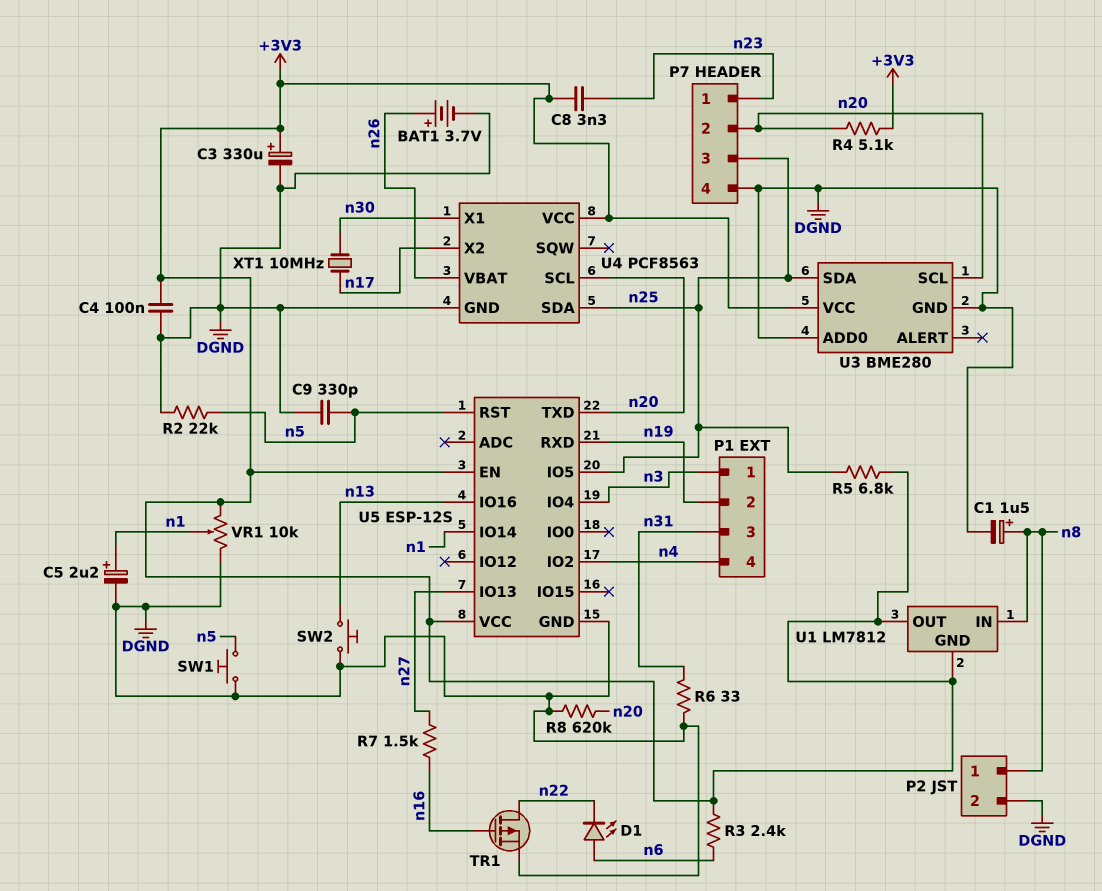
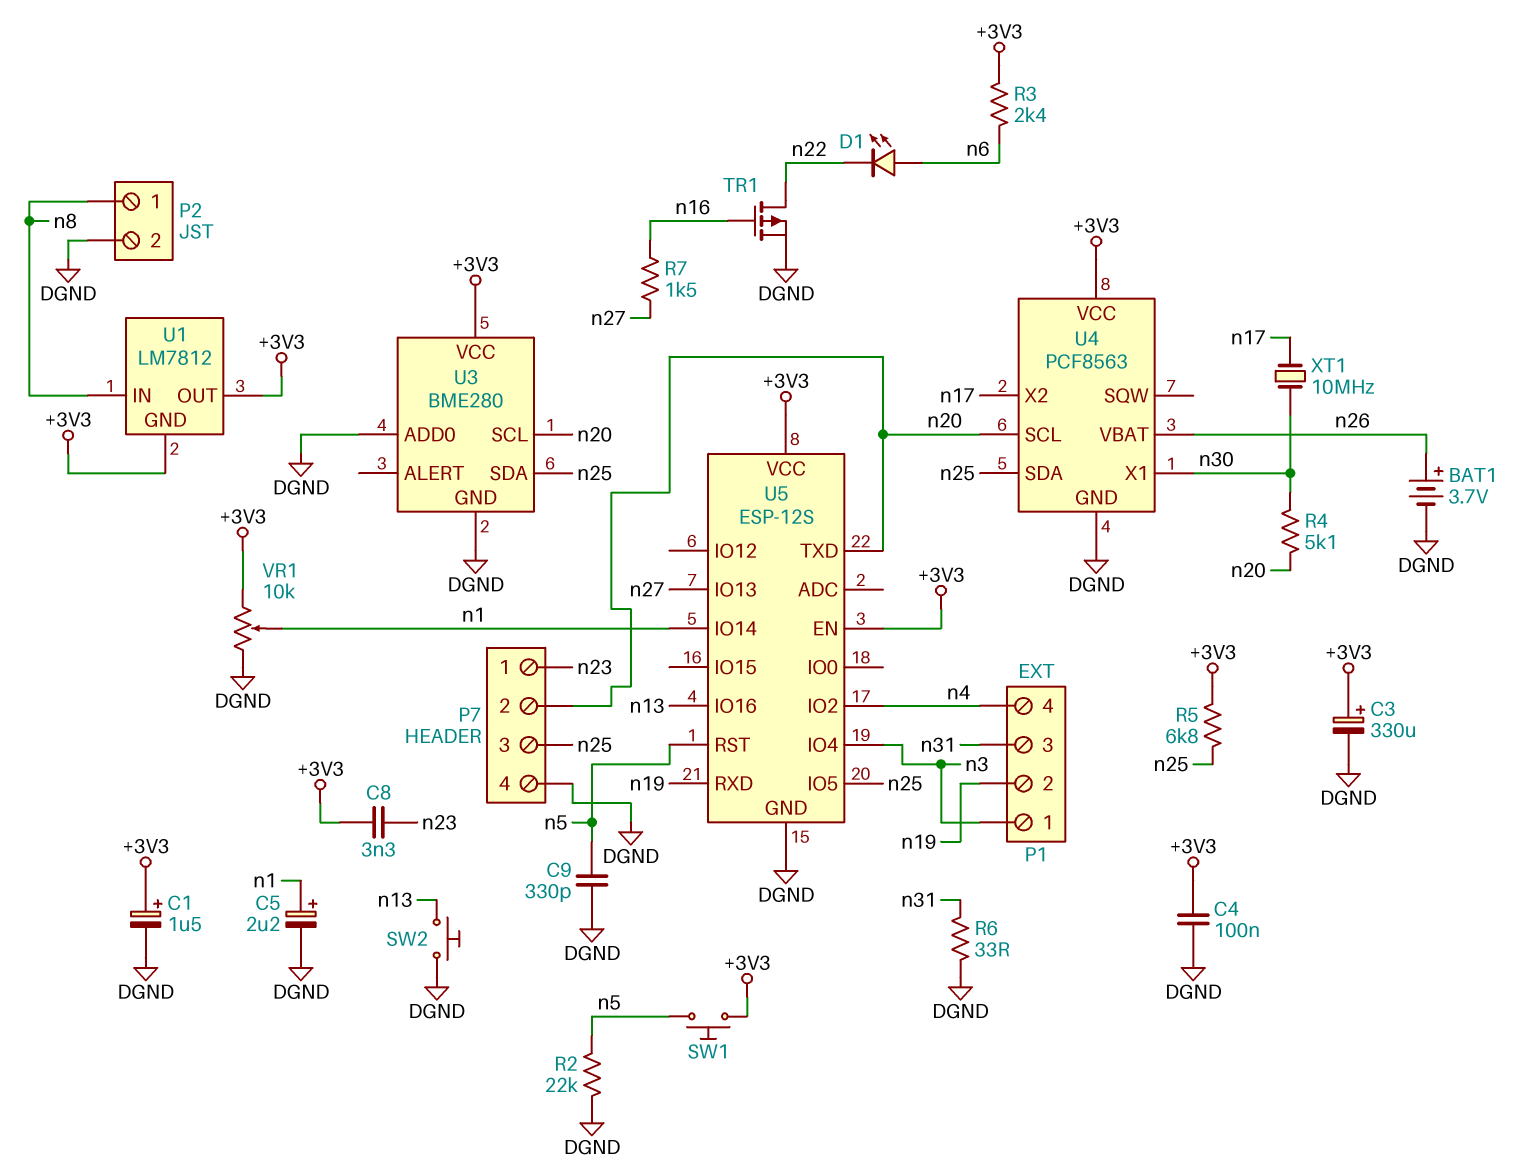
C1: 1.5uF (plus n8, minus DGND) -> 1.5uF (plus +3V3, minus DGND)
R4: 5.1k (+3V3, n20) -> 5.1k (n20, n30)
R8: 620k (DGND, n20) -> none
SW1: button (DGND, n5) -> button (+3V3, n5)

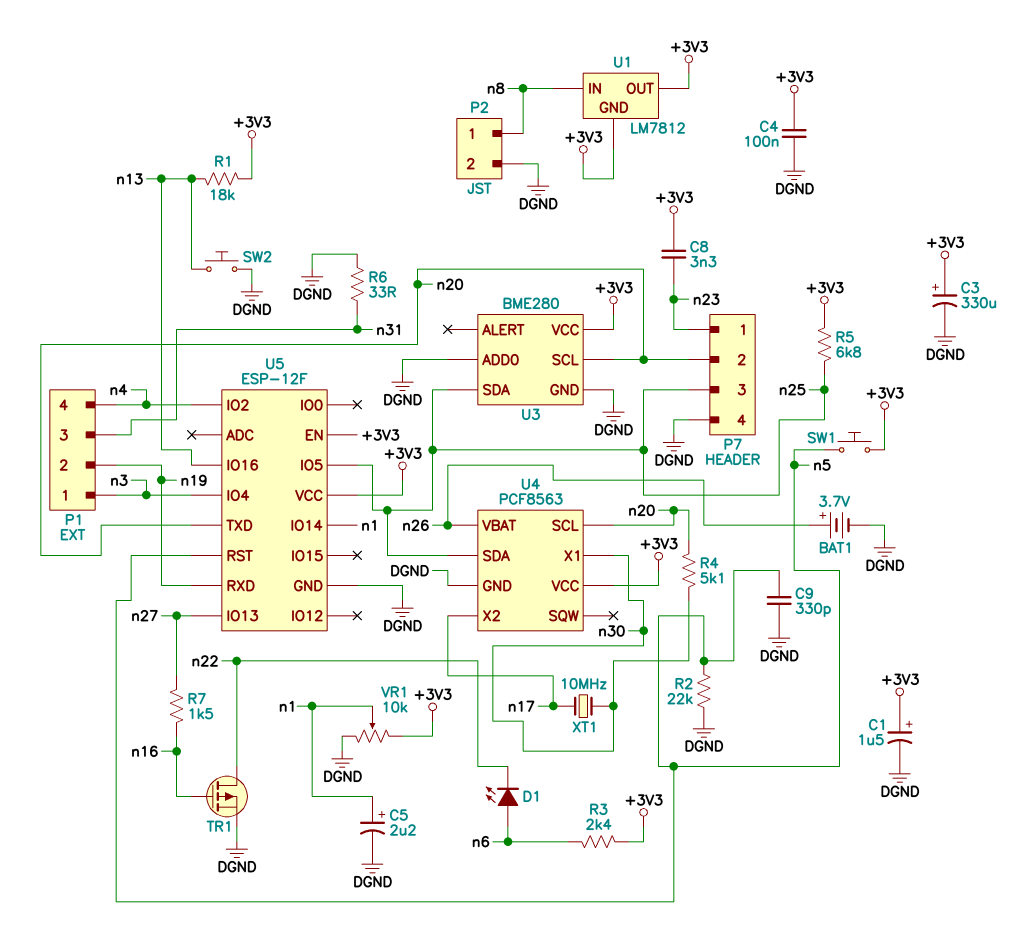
R1: none -> 18k (+3V3, n13)
U5: ESP-12S -> ESP-12F

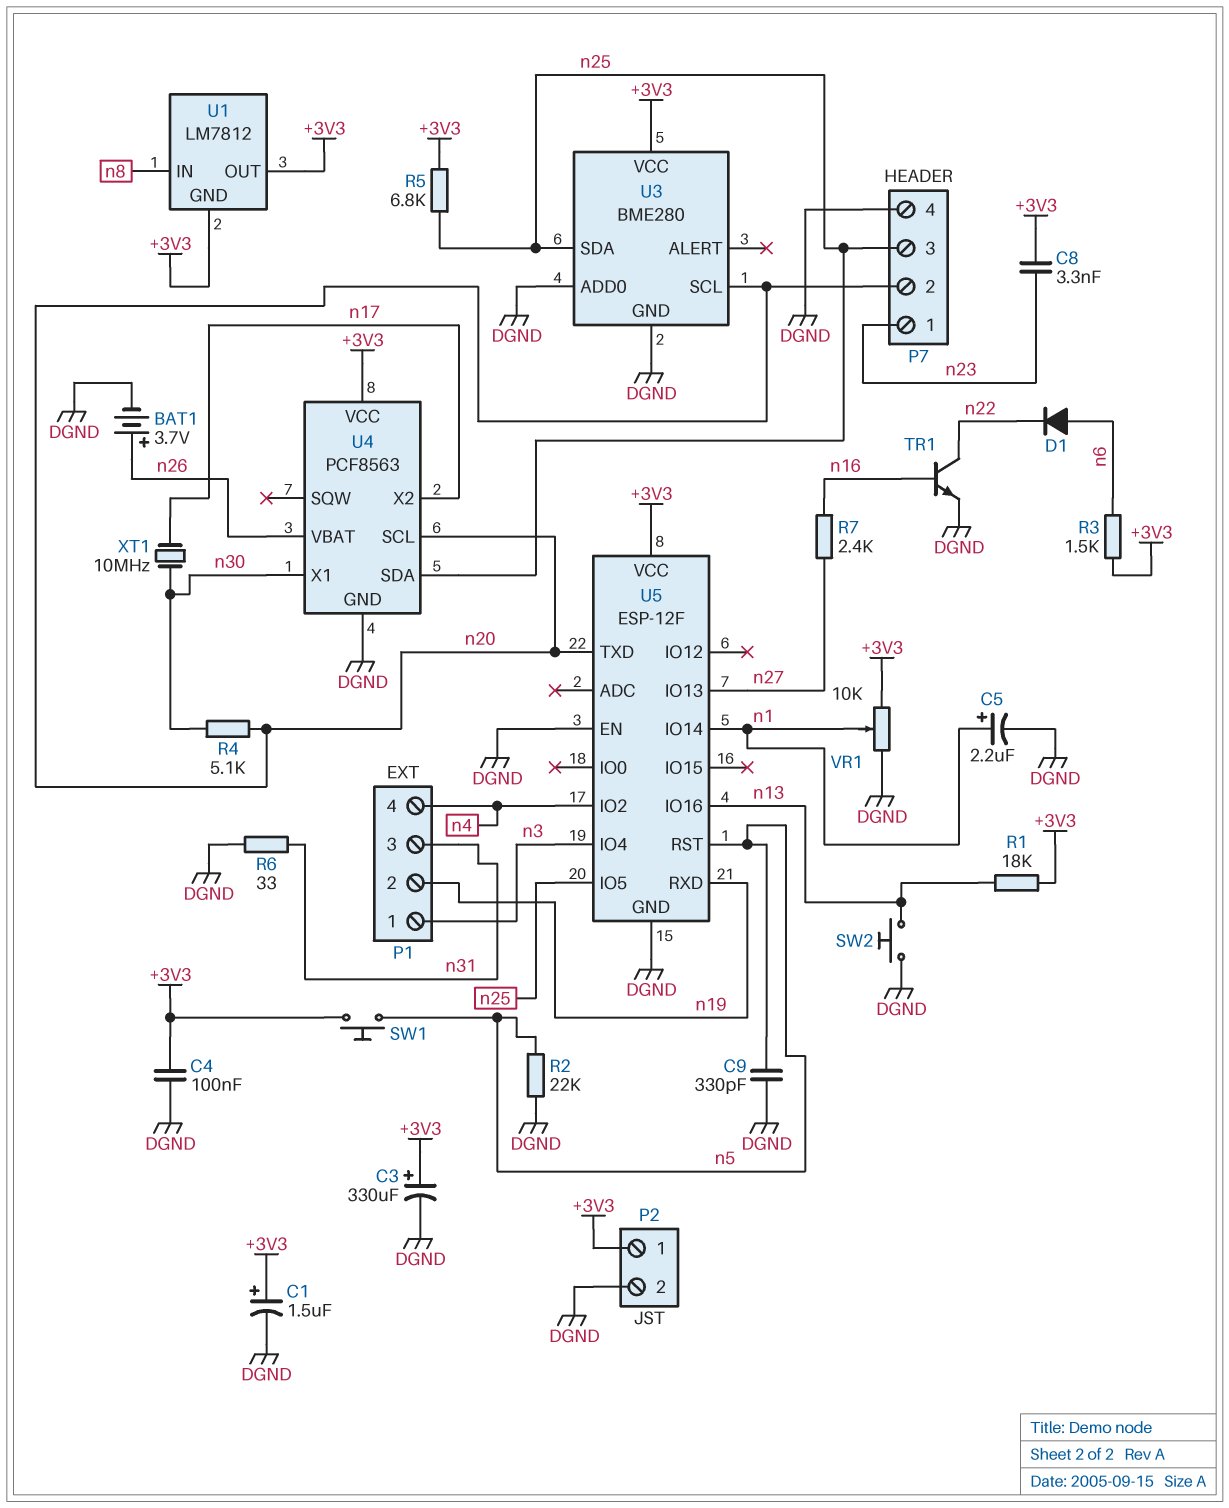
D1: LED (A n6, K n22) -> diode (A n6, K n22)
P2 pin 1: n8 -> +3V3
R3: 2.4k (+3V3, n6) -> 1.5k (+3V3, n6)
R7: 1.5k (n16, n27) -> 2.4k (n16, n27)
TR1: PMOS (G n16, D n22, S DGND) -> NPN (B n16, C n22, E DGND)
U5 pin EN: +3V3 -> DGND

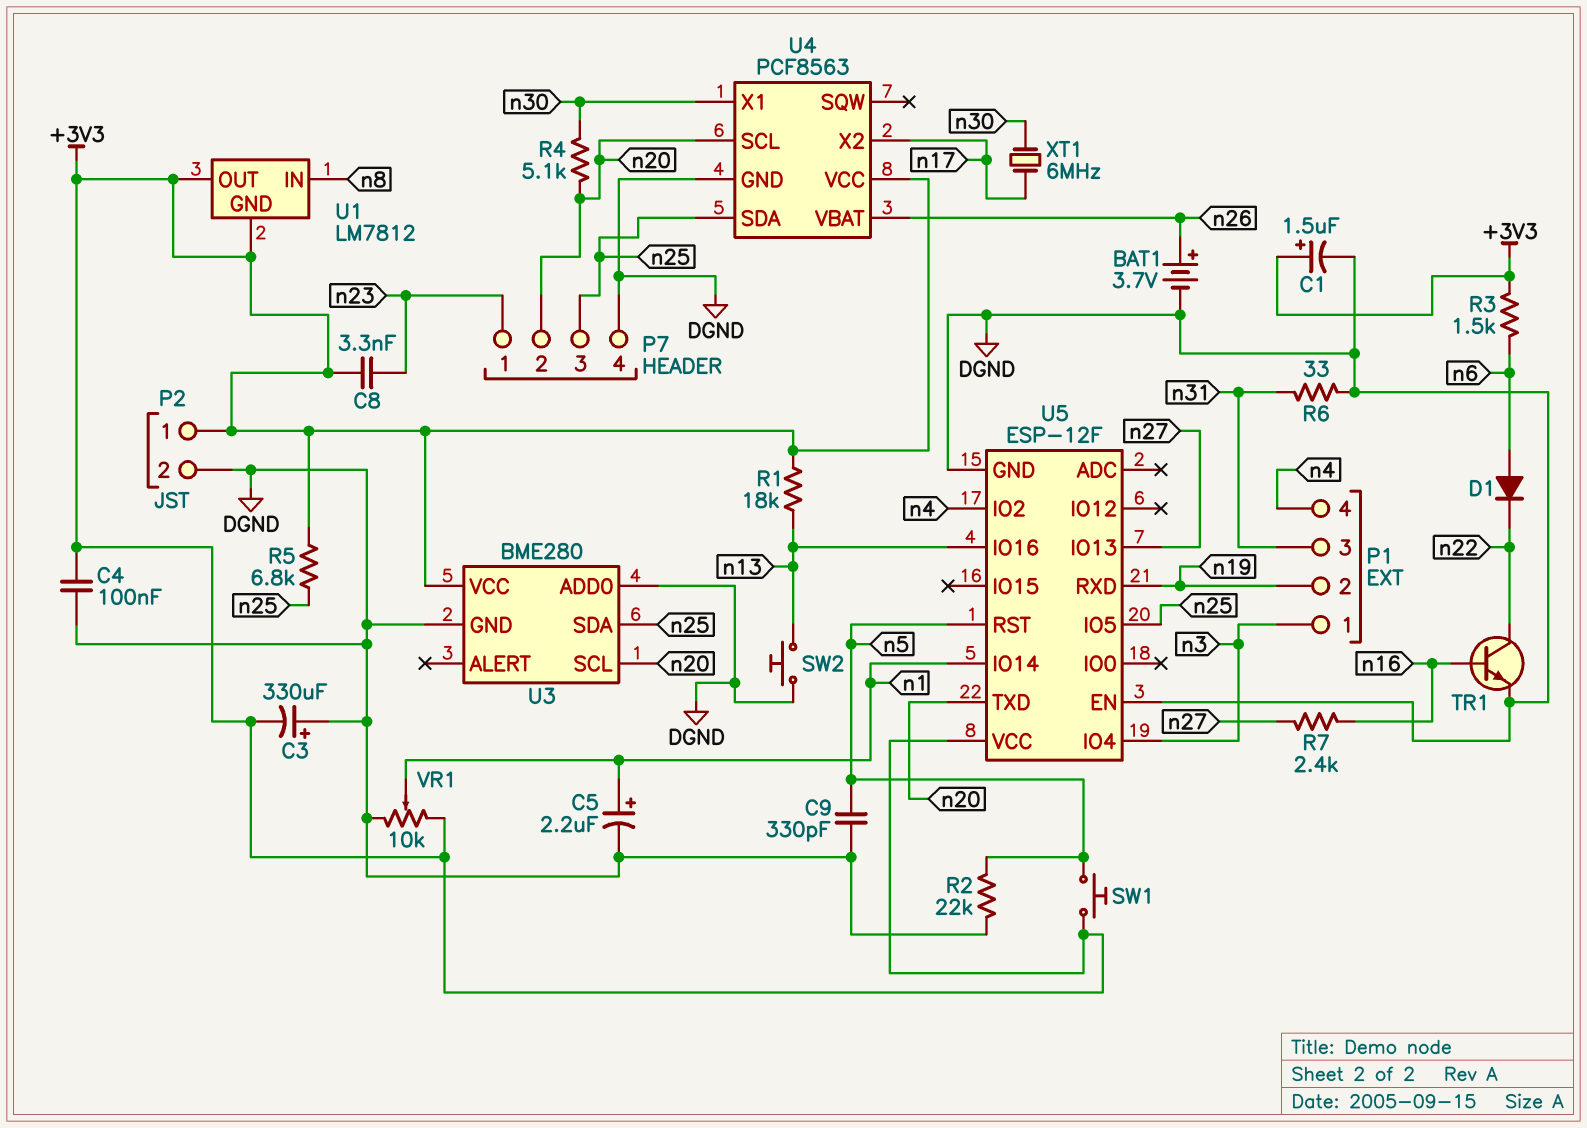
C3: 330uF (plus +3V3, minus DGND) -> 330uF (plus DGND, minus +3V3)
XT1: 10MHz (n17, n30) -> 6MHz (n17, n30)

